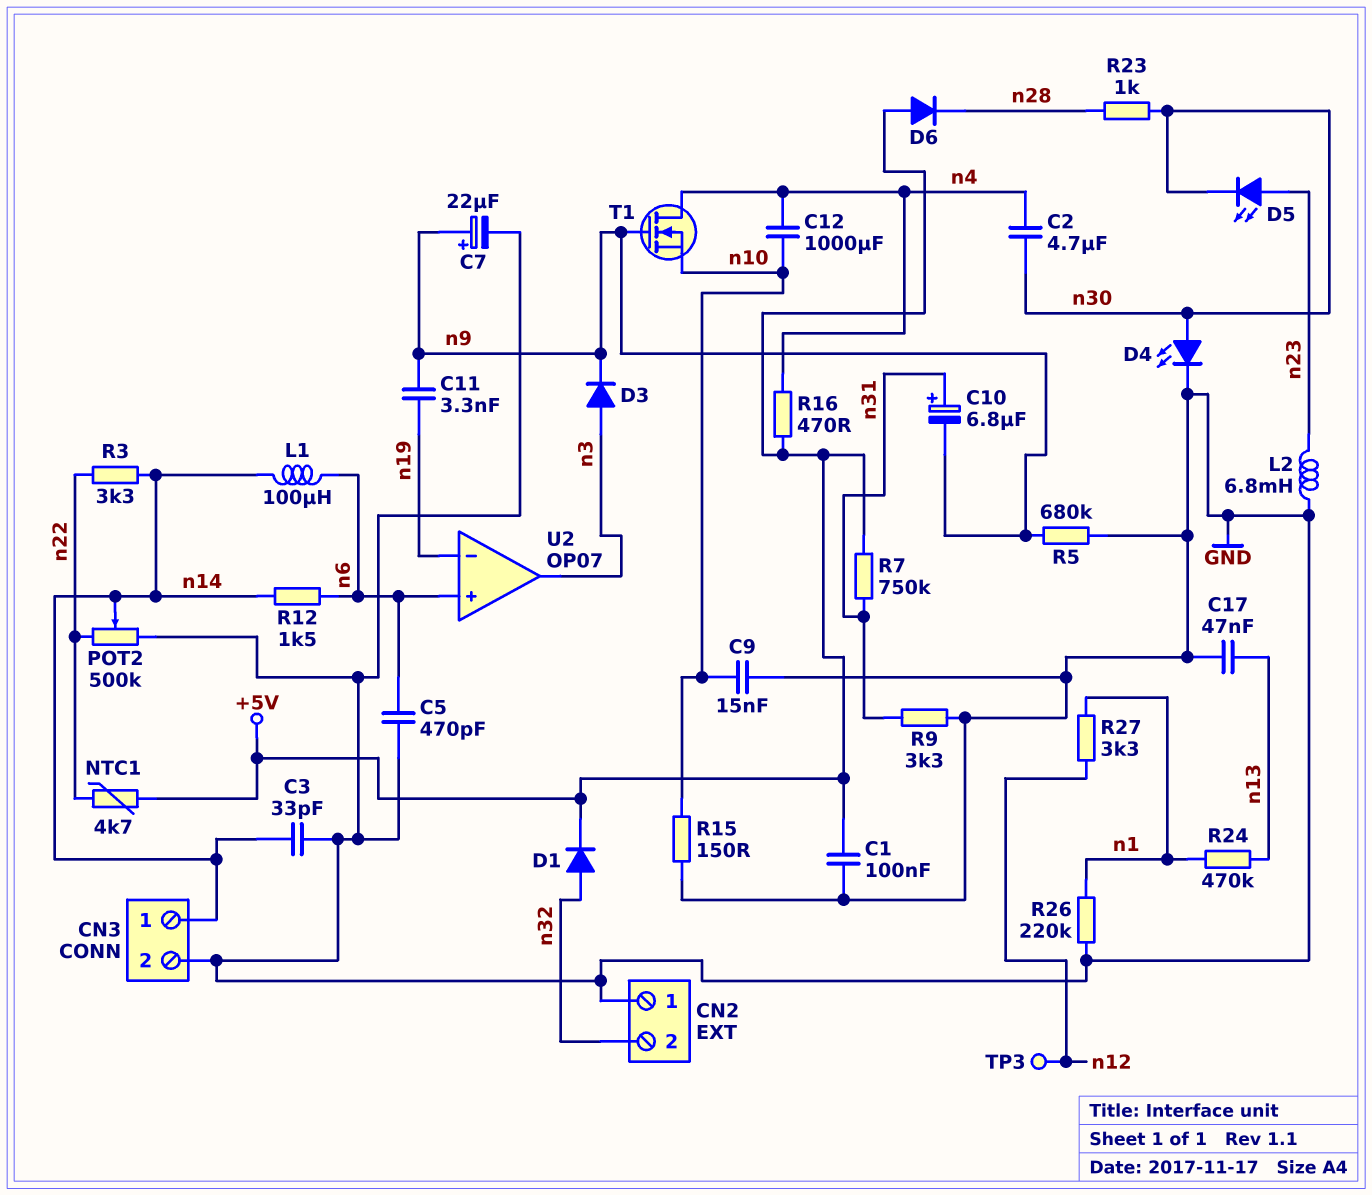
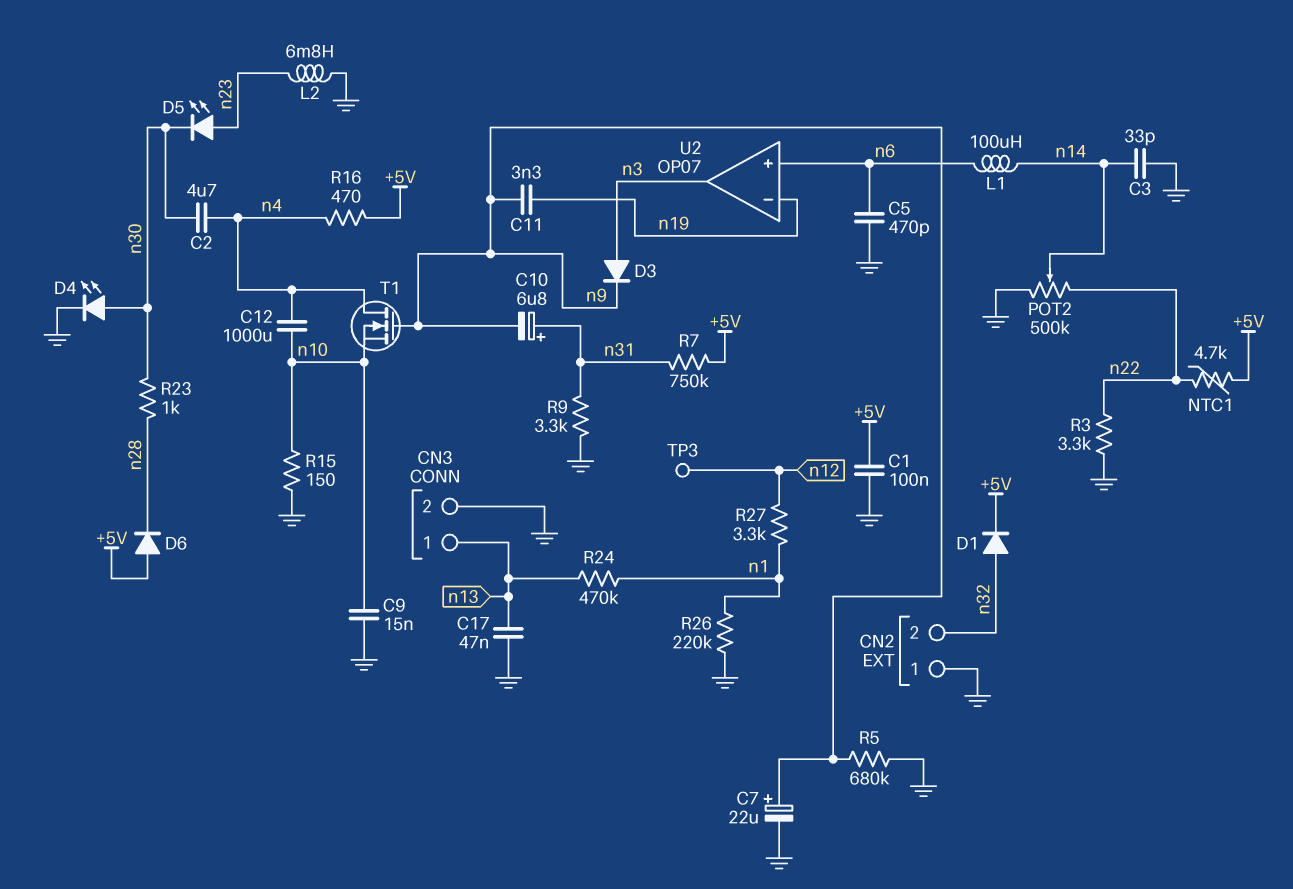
CN3 pin 1: n14 -> n13
R3: 3.3k (n14, n22) -> 3.3k (GND, n22)
R12: 1.5k (n6, n14) -> none

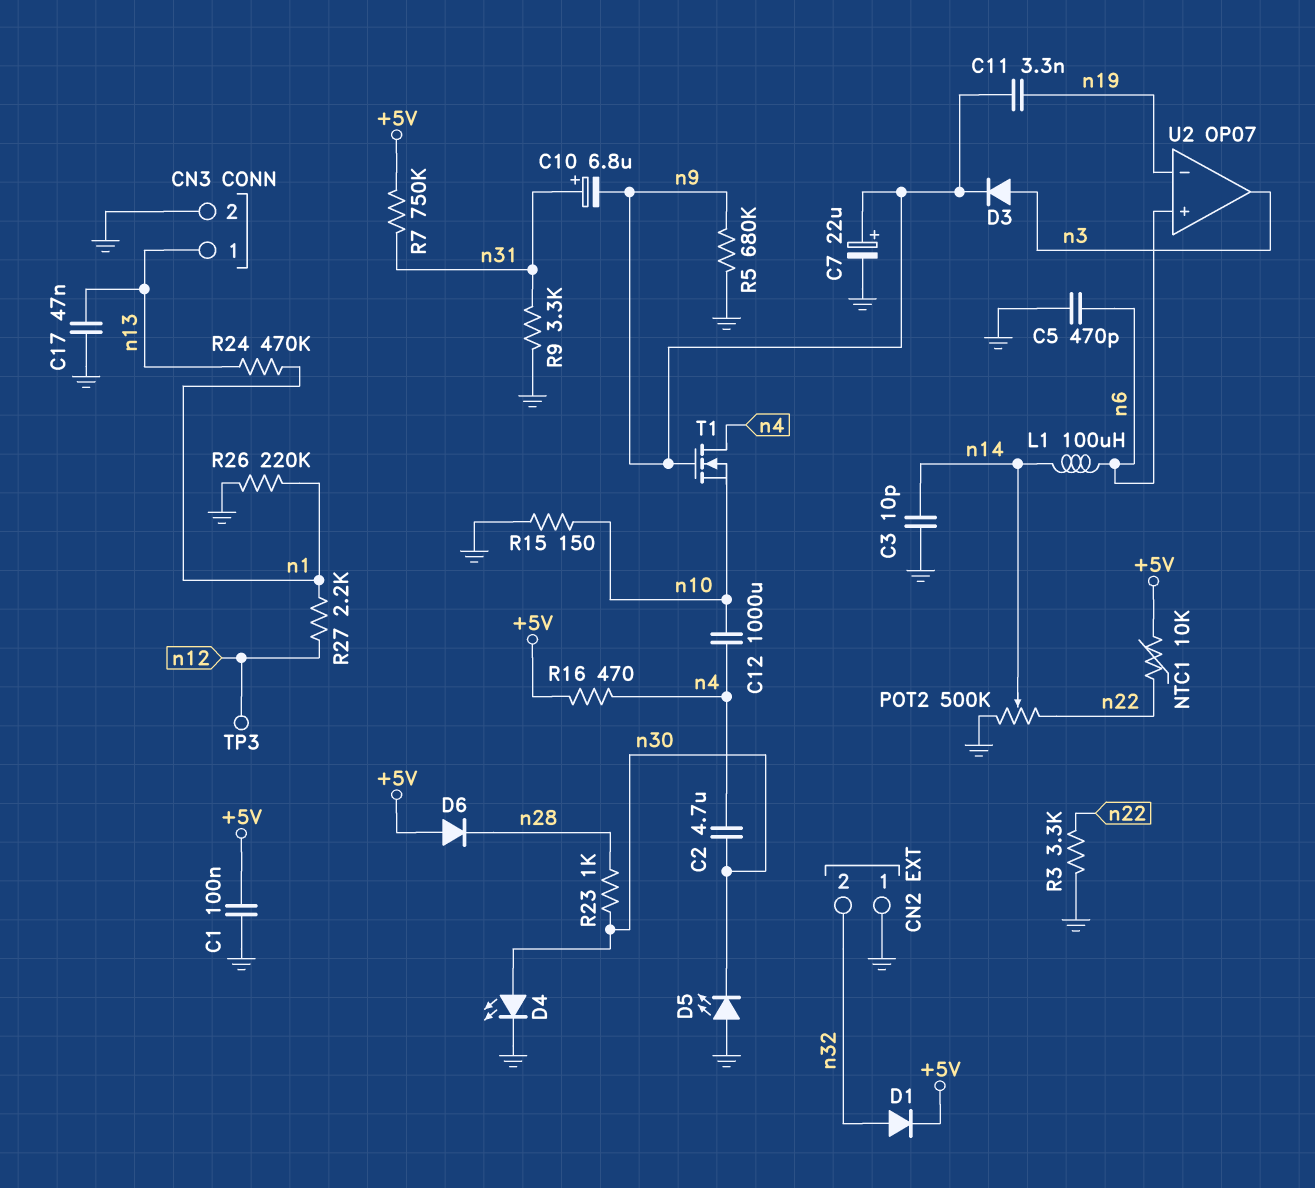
C3: 33pF (GND, n14) -> 10pF (GND, n14)
C9: 15nF (GND, n10) -> none
D5: LED (A n23, K n30) -> LED (A GND, K n30)
L2: 6.8mH (GND, n23) -> none
NTC1: 4.7k (+5V, n22) -> 10k (+5V, n22)
R27: 3.3k (n1, n12) -> 2.2k (n1, n12)

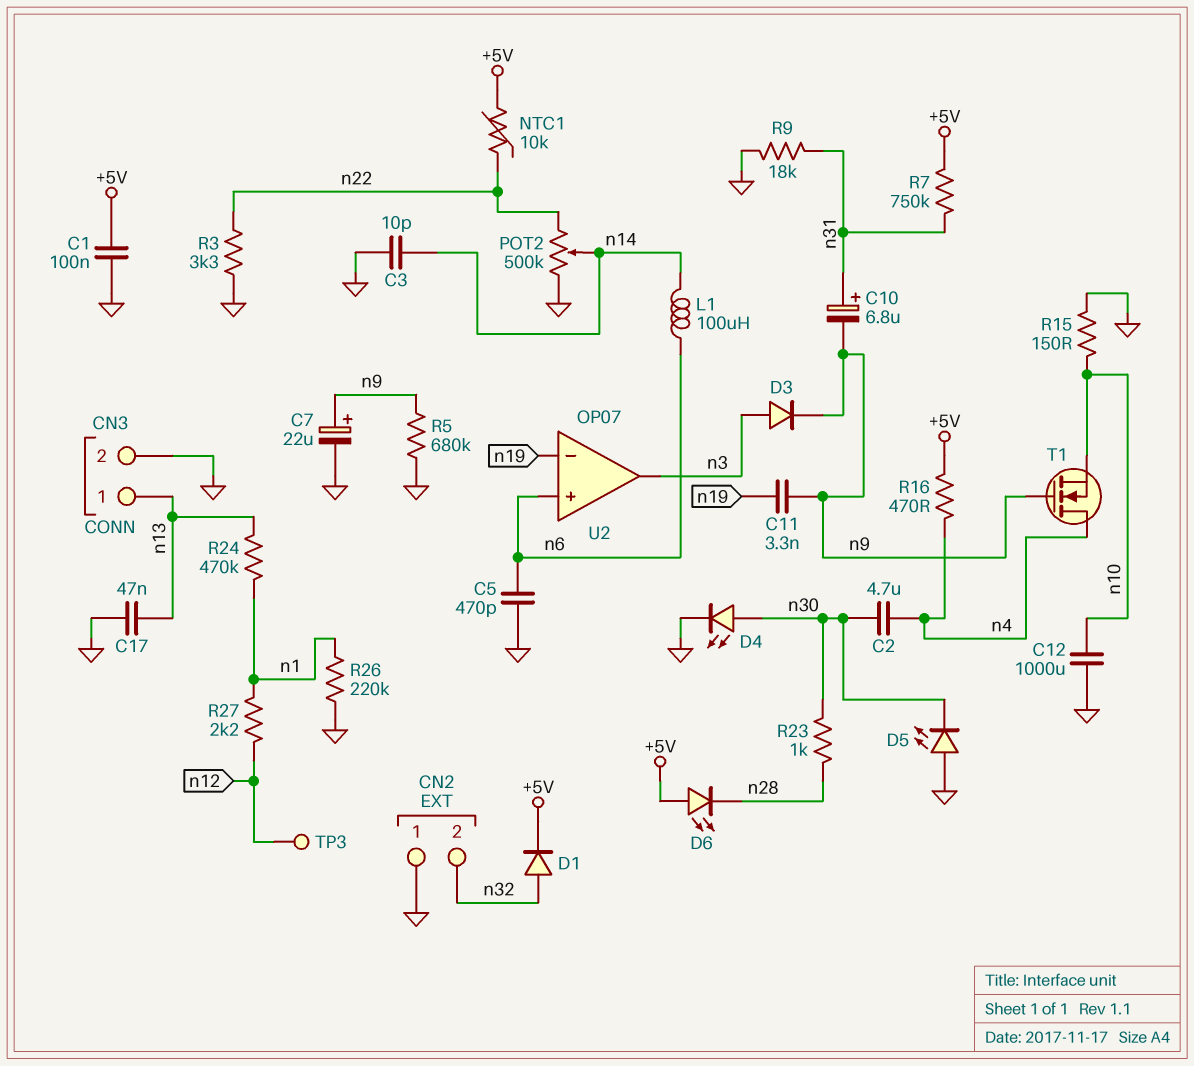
C12: 1000uF (n4, n10) -> 1000uF (GND, n10)
D6: diode (A +5V, K n28) -> LED (A +5V, K n28)
R9: 3.3k (GND, n31) -> 18k (GND, n31)

